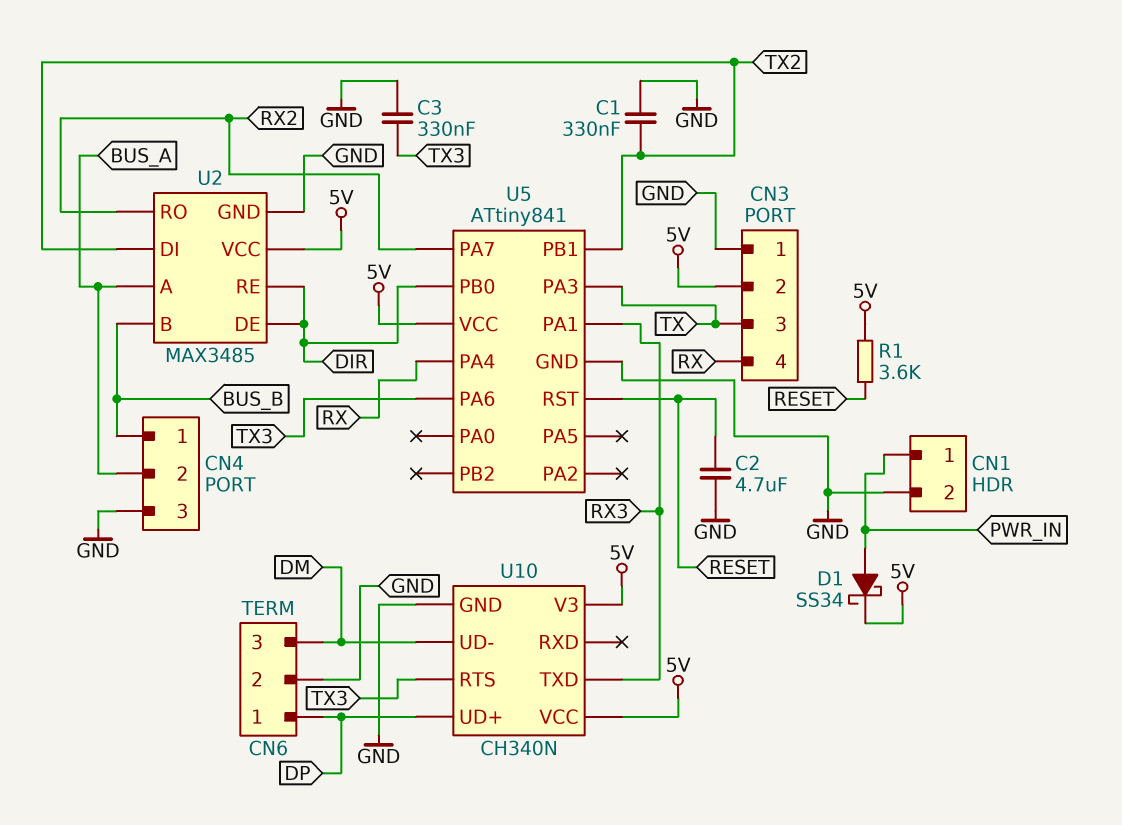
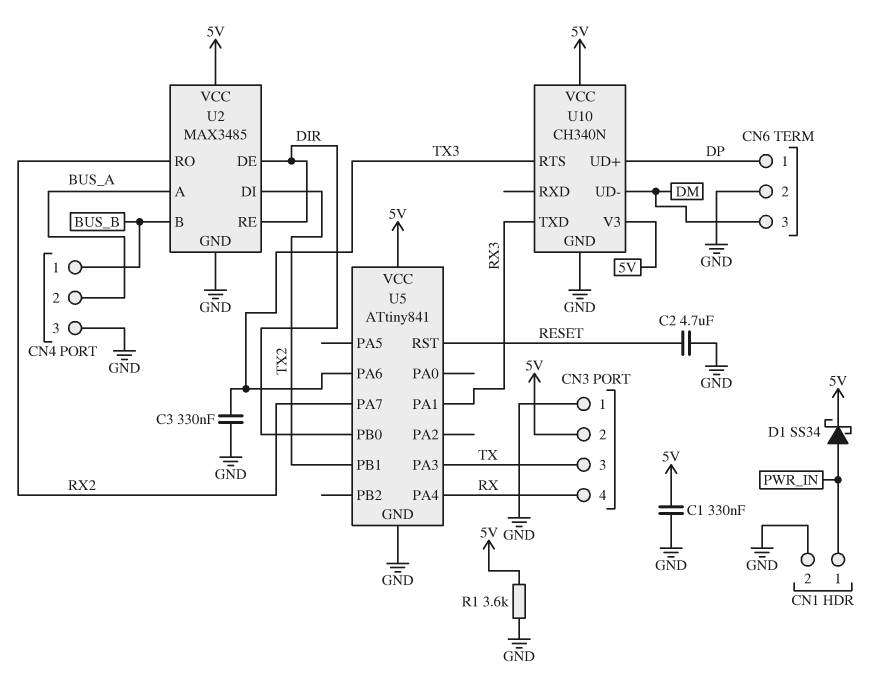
C1: 330nF (GND, TX2) -> 330nF (5V, GND)
R1: 3.6k (5V, RESET) -> 3.6k (5V, GND)

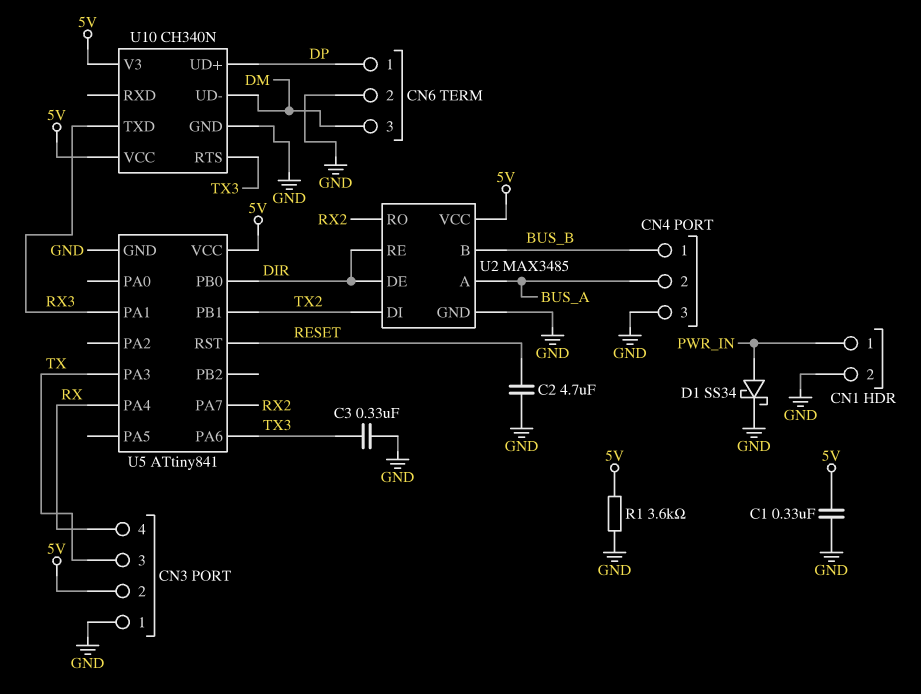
D1: schottky SS34 (A PWR_IN, K 5V) -> schottky SS34 (A PWR_IN, K GND)

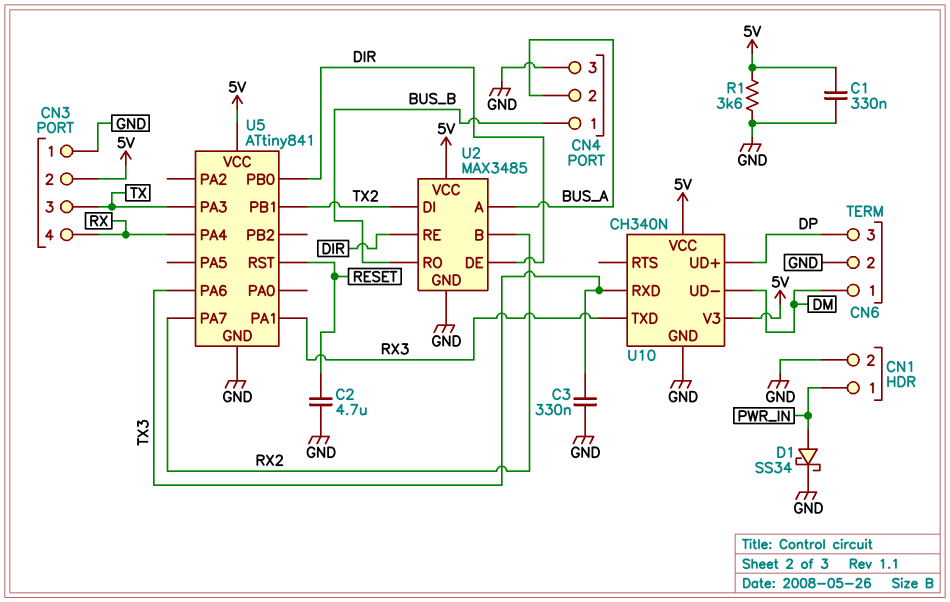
CN6 pin 1: DP -> DM
CN6 pin 3: DM -> DP
U2 pin B: BUS_B -> RX2
U2 pin RO: RX2 -> BUS_B
U10 pin RTS: TX3 -> none
U10 pin RXD: none -> TX3

